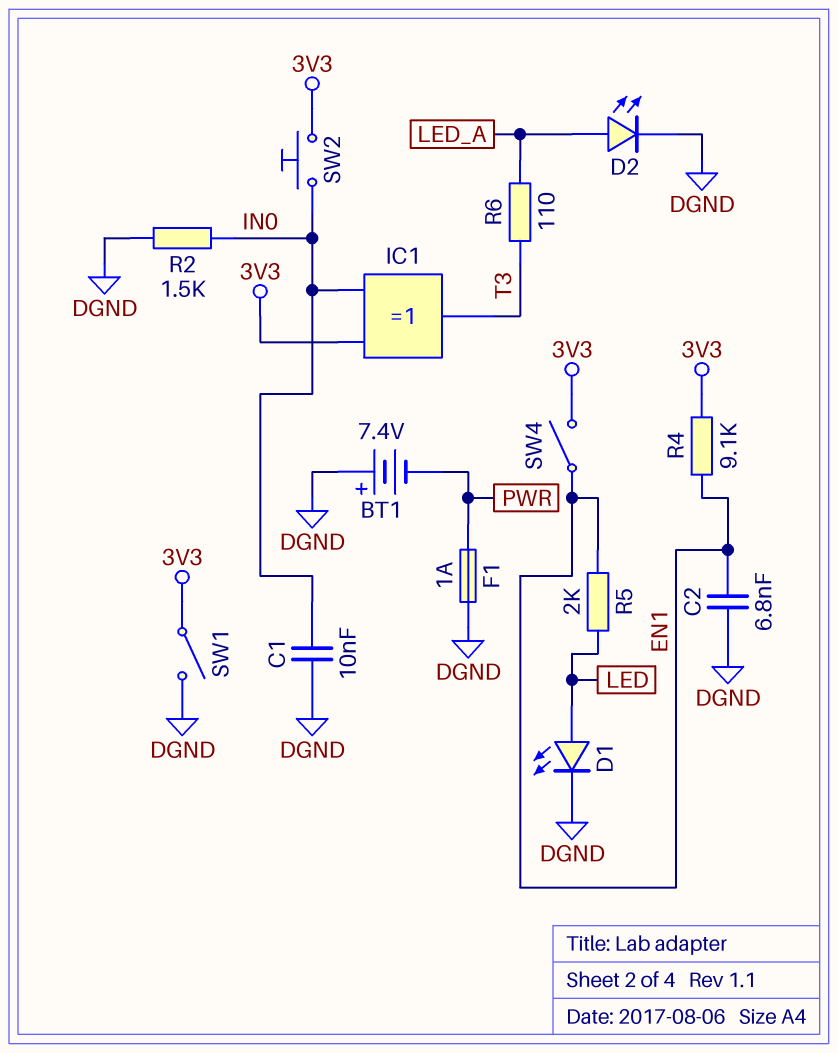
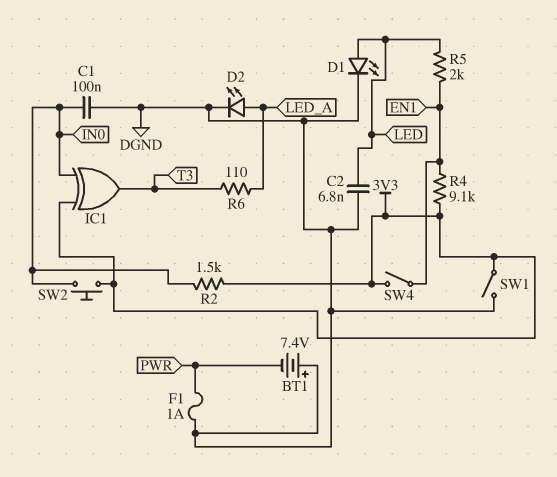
C1: 10nF (DGND, IN0) -> 100nF (DGND, IN0)
C2: 6.8nF (DGND, EN1) -> 6.8nF (DGND, LED)
R2: 1.5k (DGND, IN0) -> 1.5k (3V3, IN0)

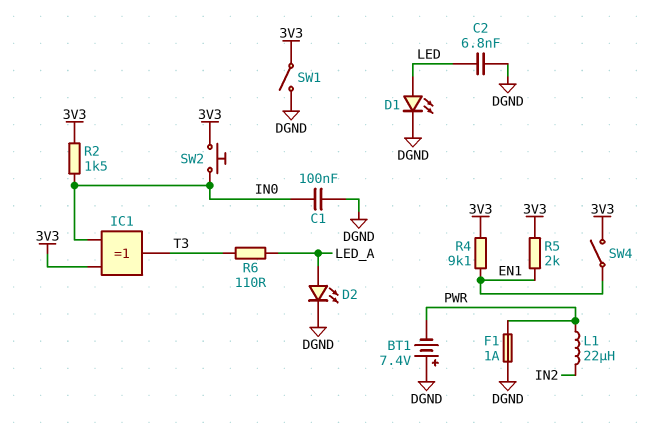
L1: none -> 22uH (IN2, PWR)
R5: 2k (EN1, LED) -> 2k (3V3, EN1)

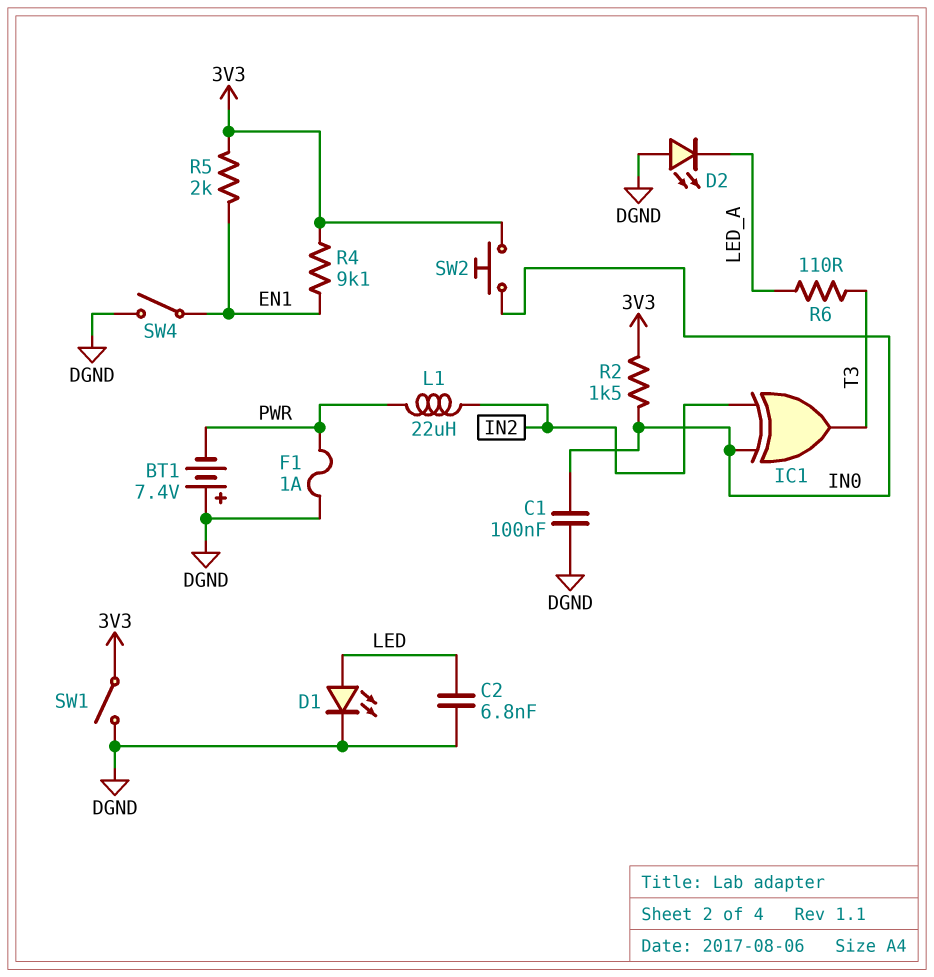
D2: LED (A LED_A, K DGND) -> LED (A DGND, K LED_A)
IC1: XOR (in 3V3, in IN0, out T3) -> XOR (in IN0, in IN2, out T3)
SW4: switch (3V3, EN1) -> switch (DGND, EN1)

